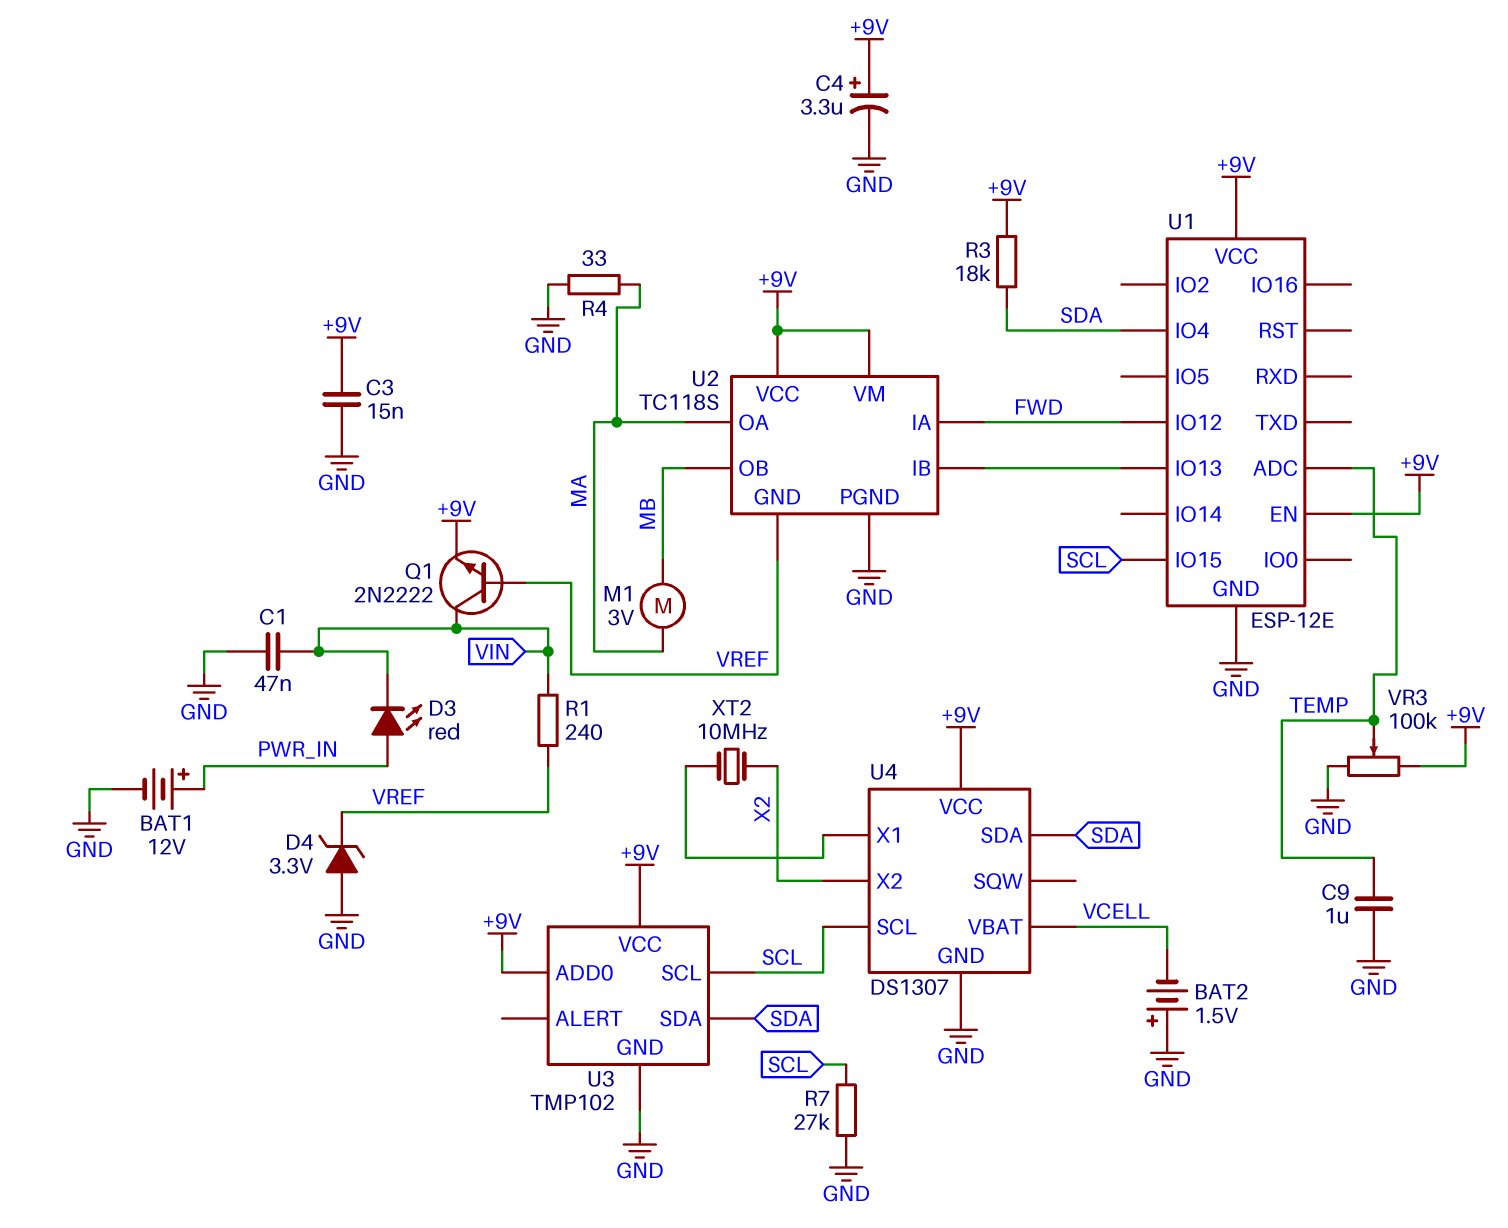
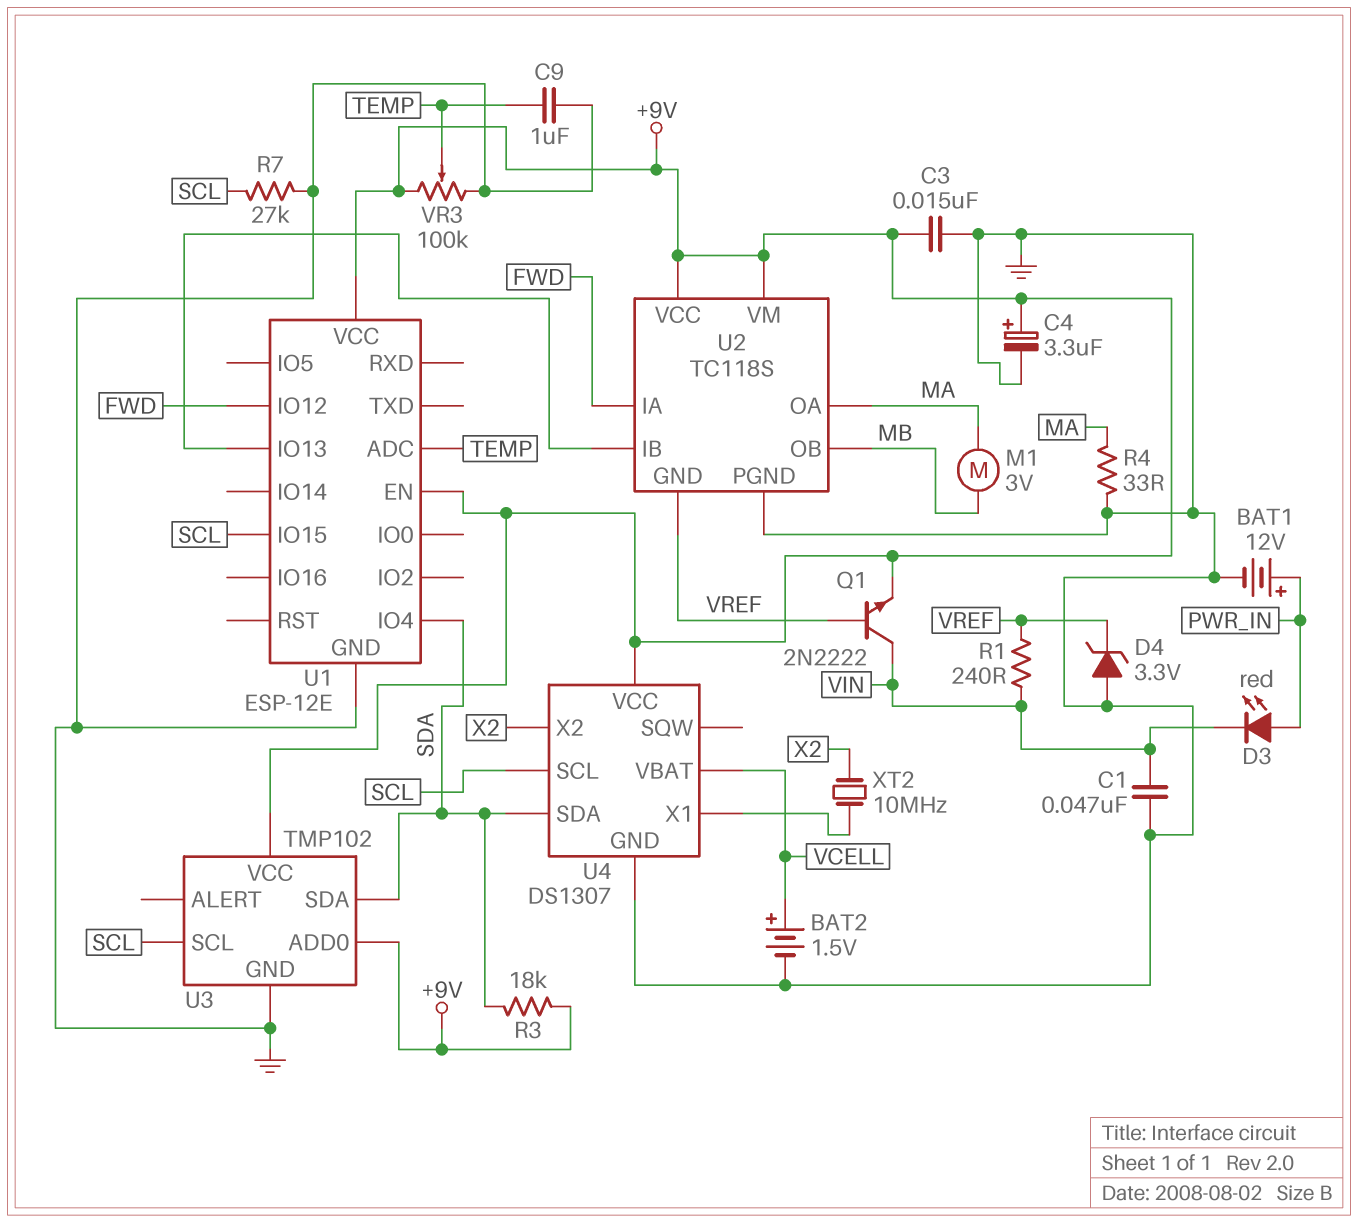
BAT2: 1.5V (plus GND, minus VCELL) -> 1.5V (plus VCELL, minus GND)

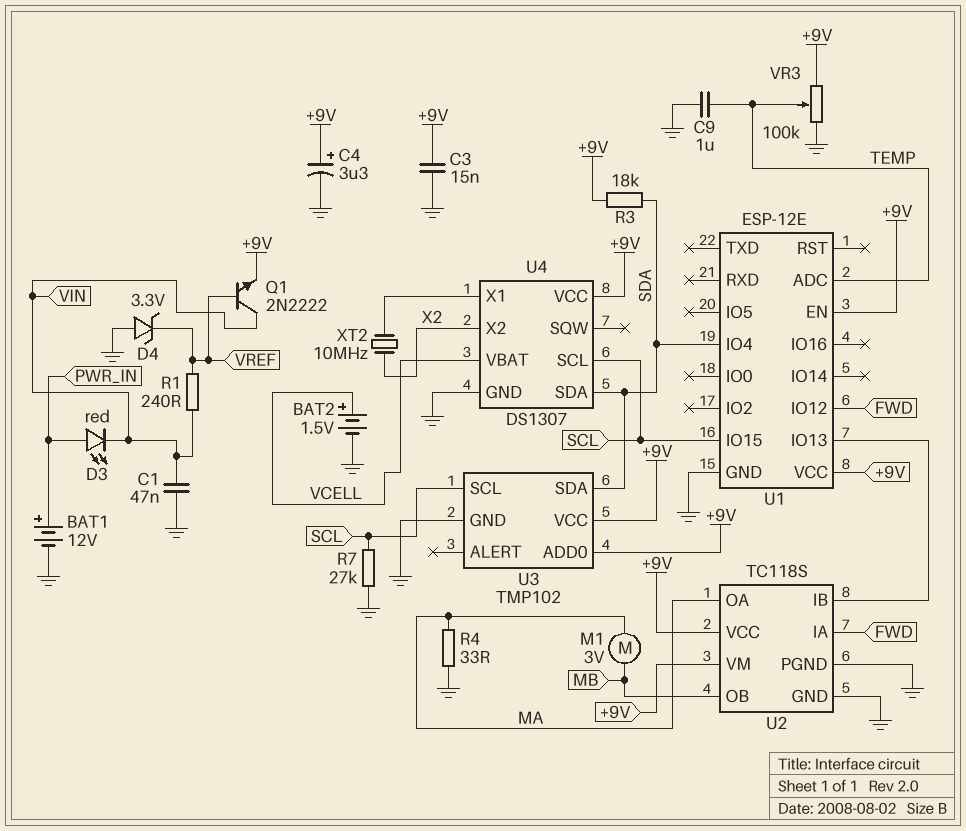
U2 pin GND: VREF -> GND

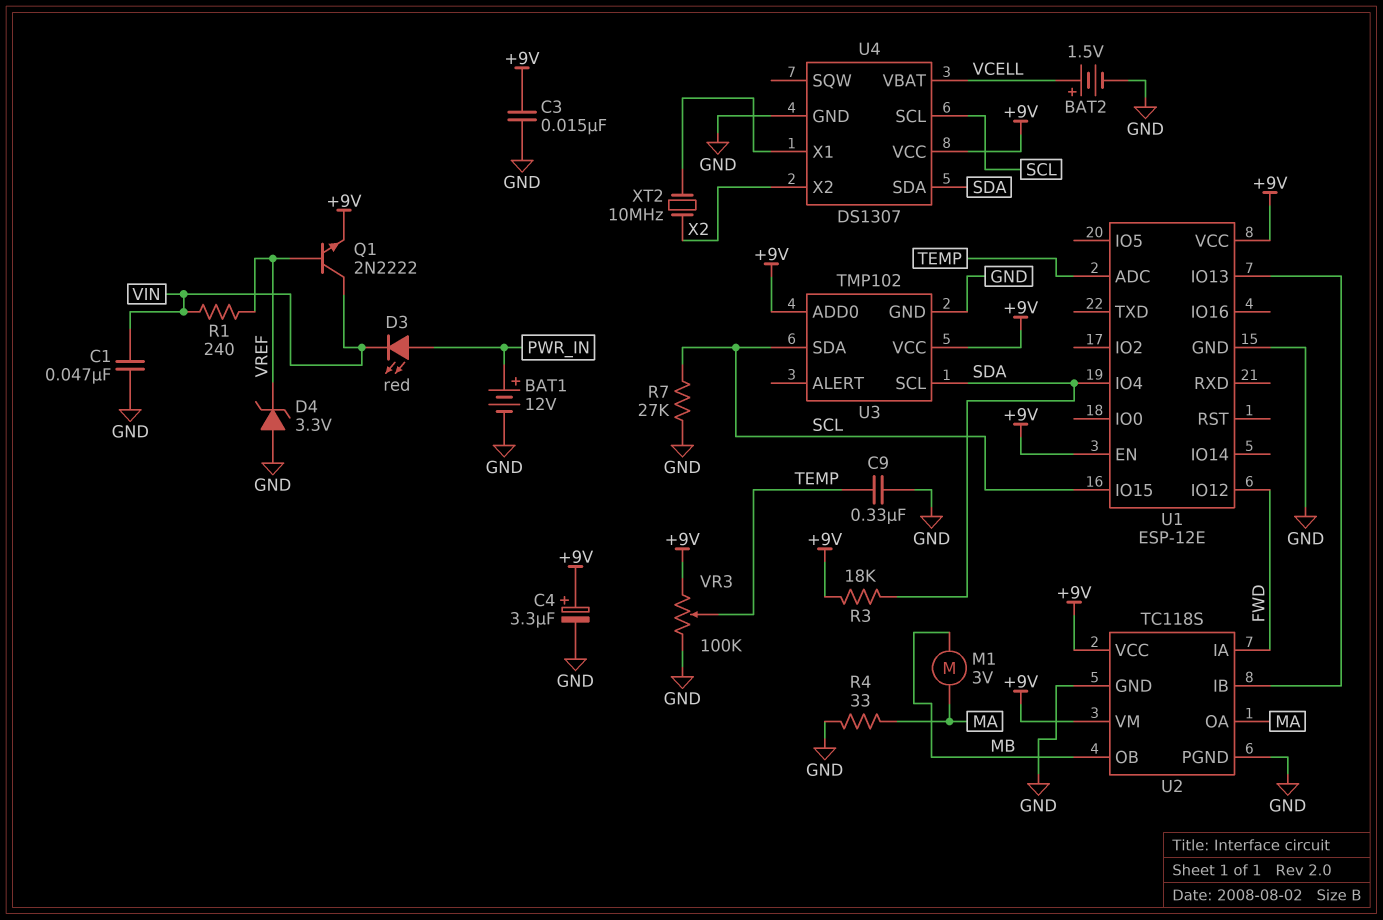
C9: 1uF (GND, TEMP) -> 330nF (GND, TEMP)
U3 pin SCL: SCL -> SDA
U3 pin SDA: SDA -> SCL

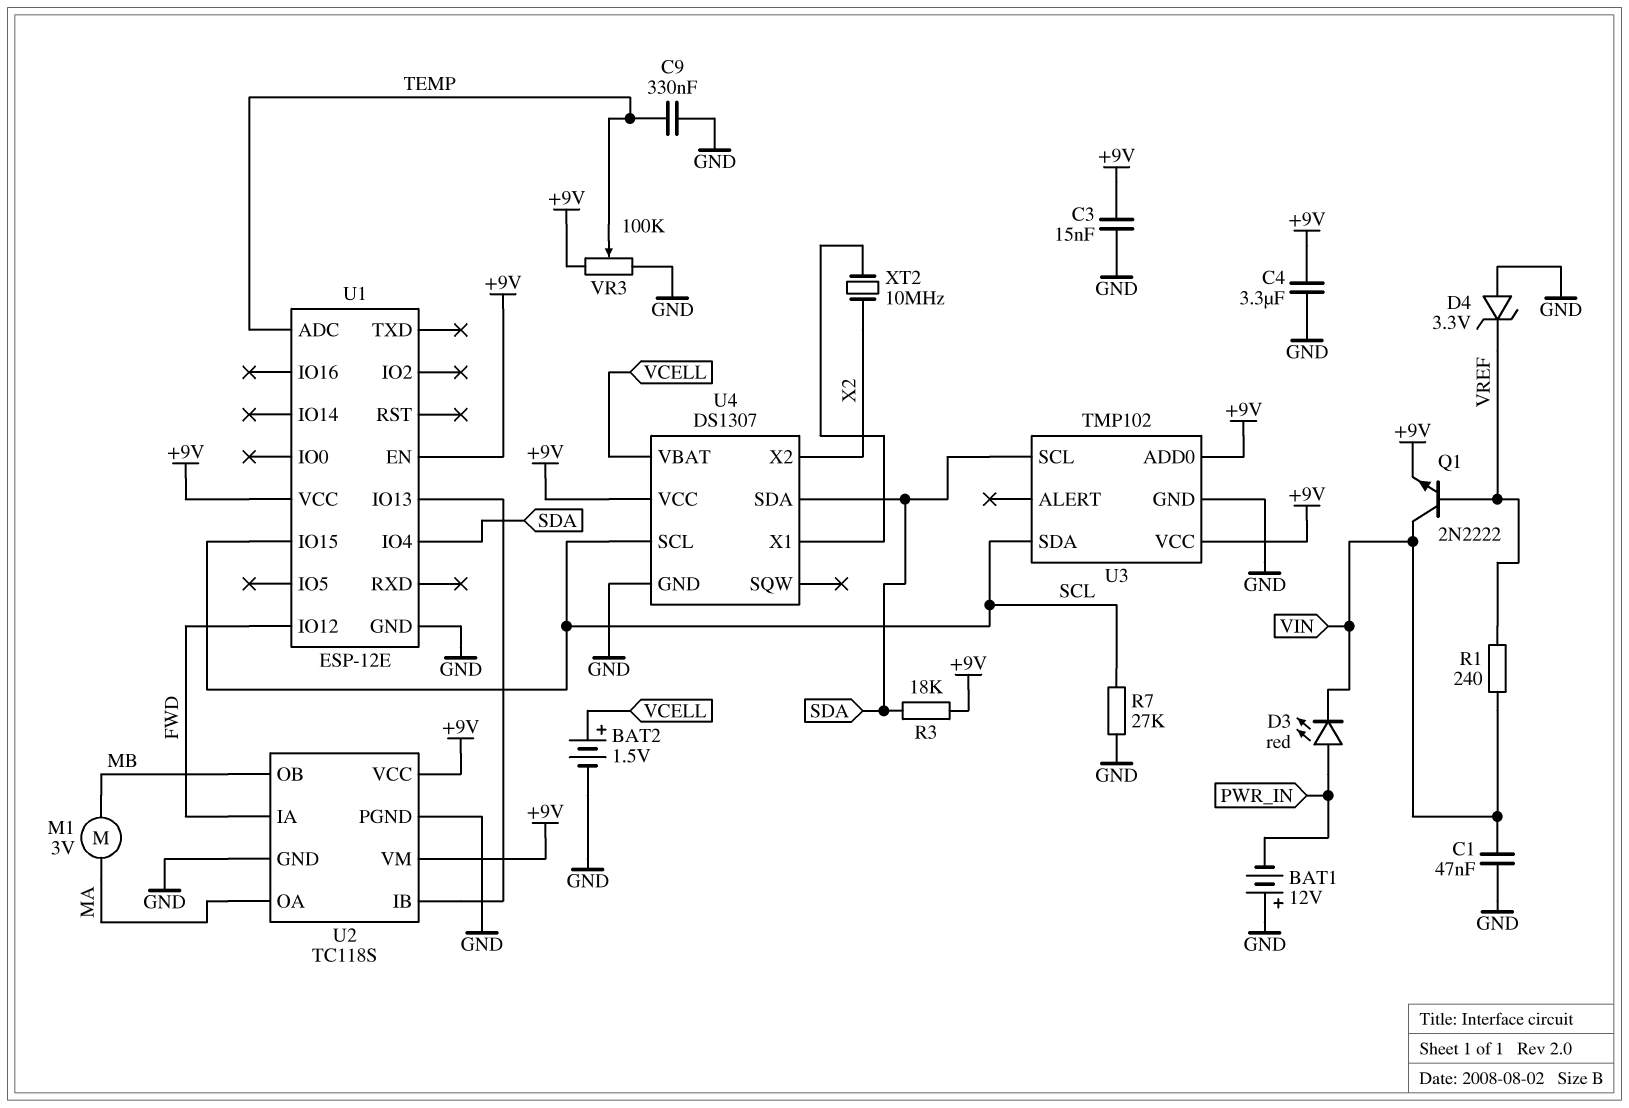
BAT1: 12V (plus PWR_IN, minus GND) -> 12V (plus GND, minus PWR_IN)
C4: 3.3uF (plus +9V, minus GND) -> 3.3uF (+9V, GND)
R4: 33 (GND, MA) -> none

